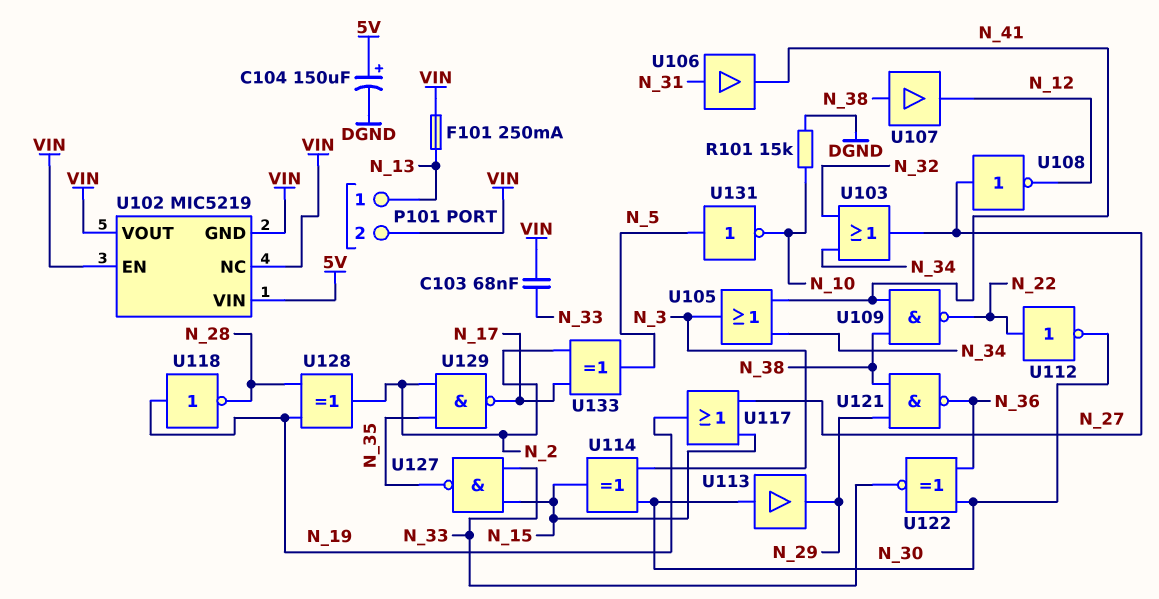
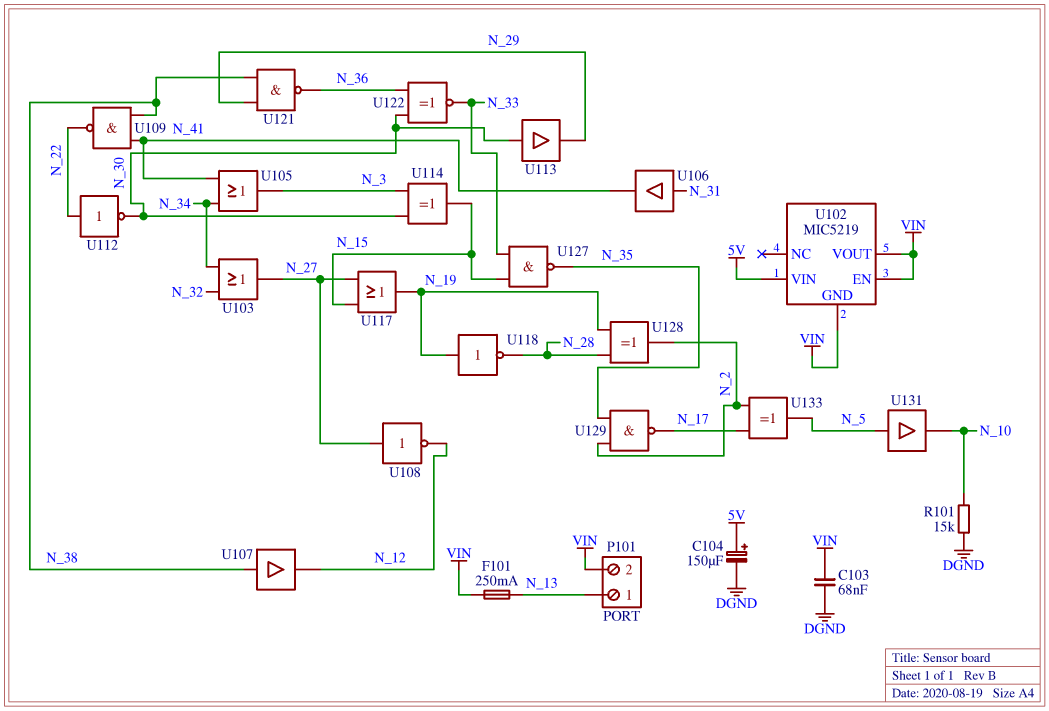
C103: 68nF (N_33, VIN) -> 68nF (DGND, VIN)
U102 pin NC: VIN -> none
U131: NOT (in N_5, out N_10) -> buffer (in N_5, out N_10)

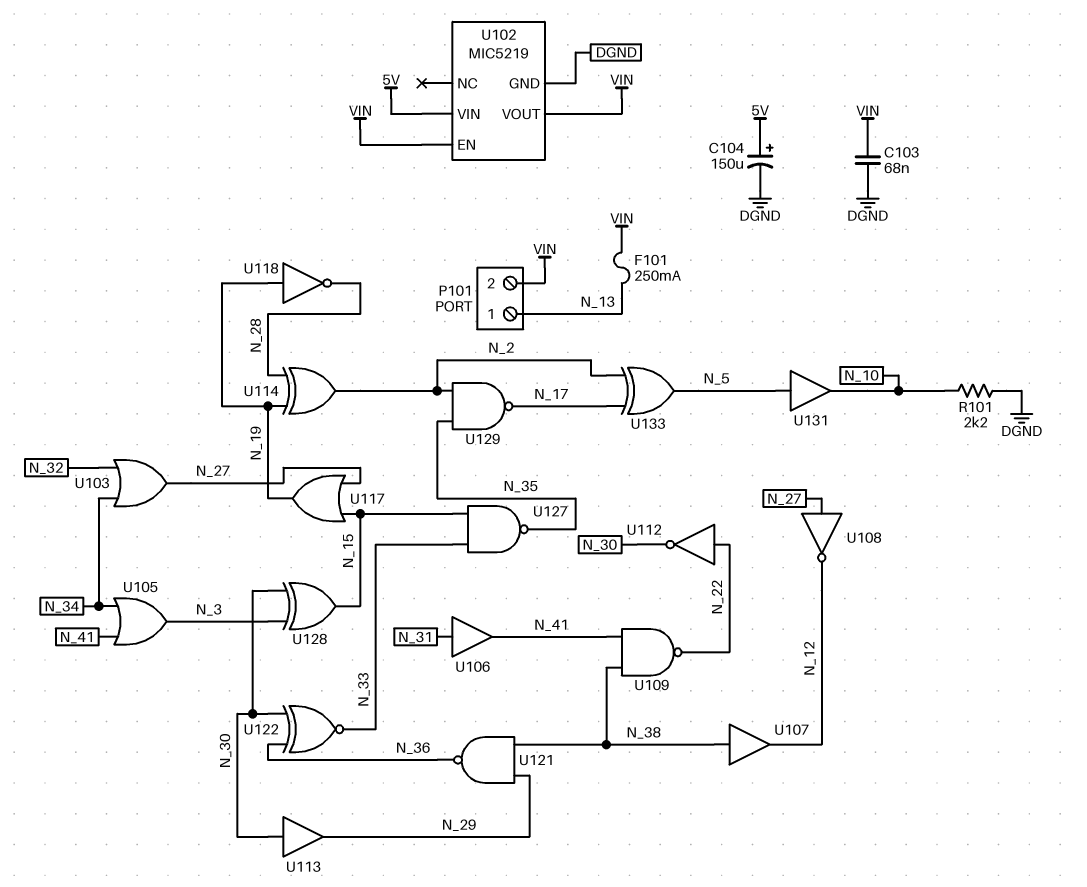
R101: 15k (DGND, N_10) -> 2.2k (DGND, N_10)
U102 pin GND: VIN -> DGND
U114: XOR (in N_3, in N_30, out N_15) -> XOR (in N_19, in N_28, out N_2)
U128: XOR (in N_19, in N_28, out N_2) -> XOR (in N_3, in N_30, out N_15)

